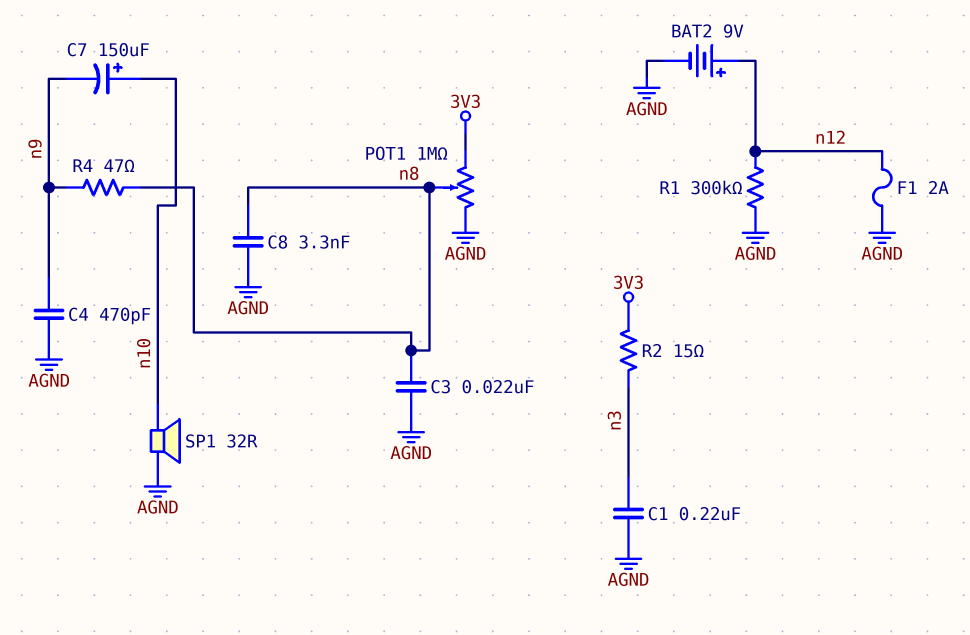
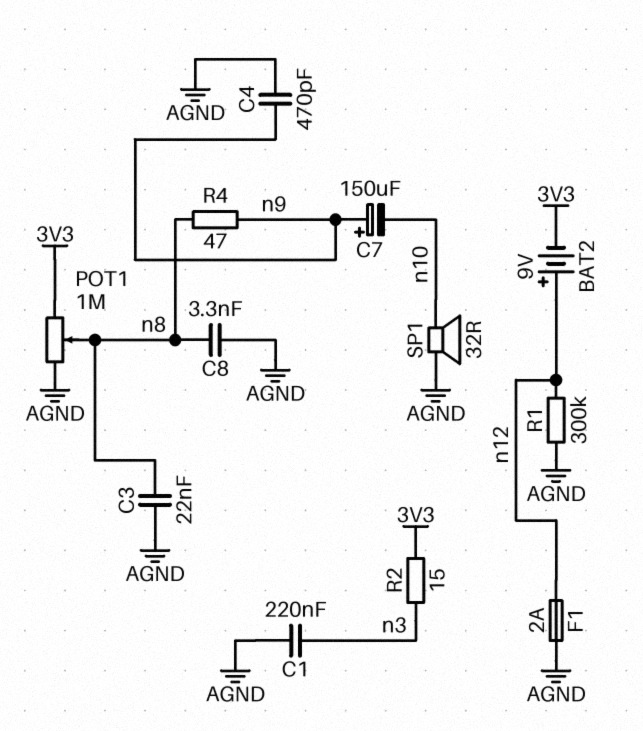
BAT2: 9V (plus n12, minus AGND) -> 9V (plus n12, minus 3V3)
C7: 150uF (plus n10, minus n9) -> 150uF (plus n9, minus n10)

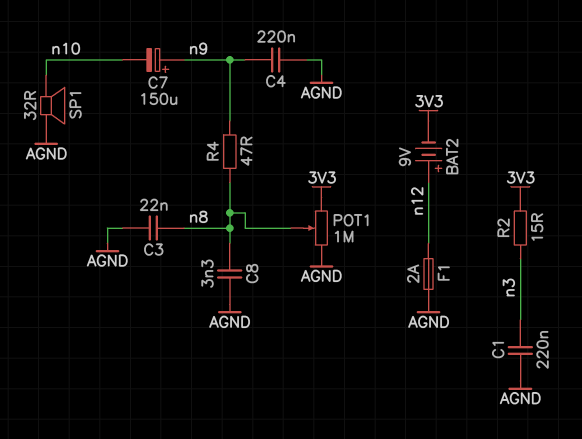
C4: 470pF (AGND, n9) -> 220nF (AGND, n9)
R1: 300k (AGND, n12) -> none

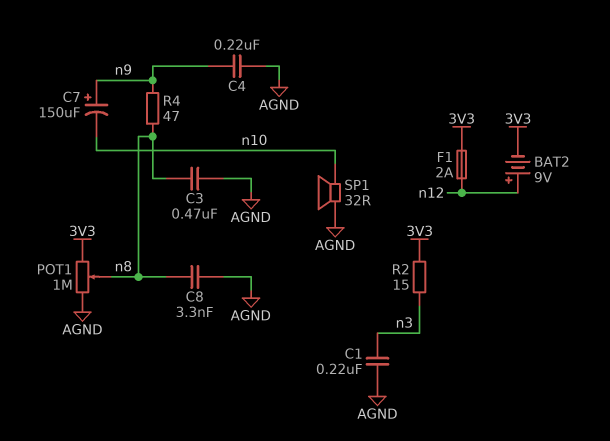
C3: 22nF (AGND, n8) -> 470nF (AGND, n8)
F1: 2A (AGND, n12) -> 2A (3V3, n12)

